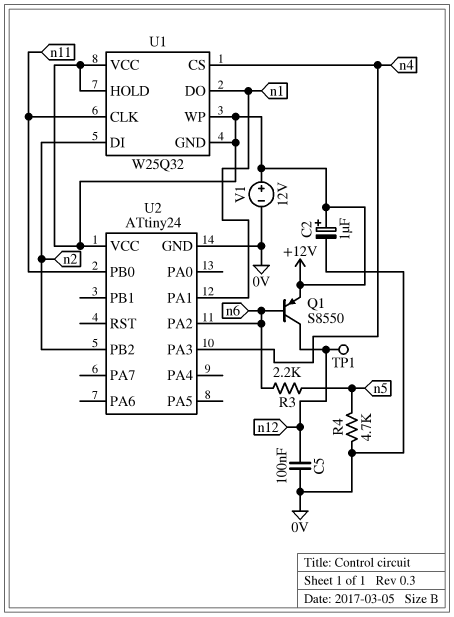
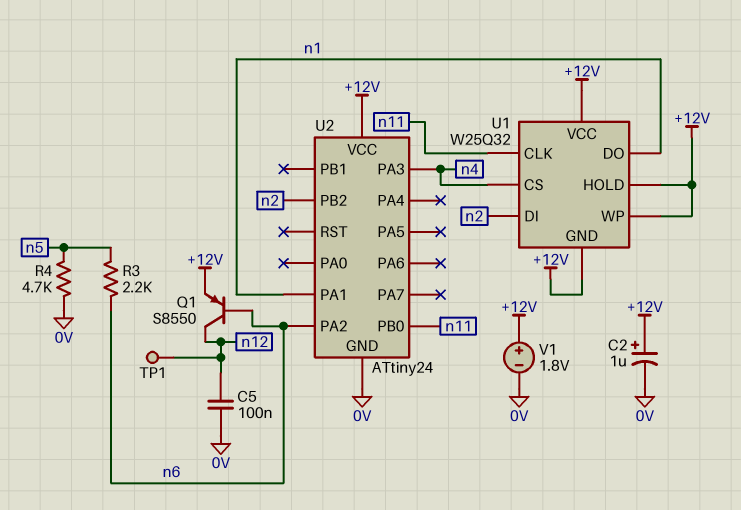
V1: 12V (plus +12V, minus 0V) -> 1.8V (plus +12V, minus 0V)

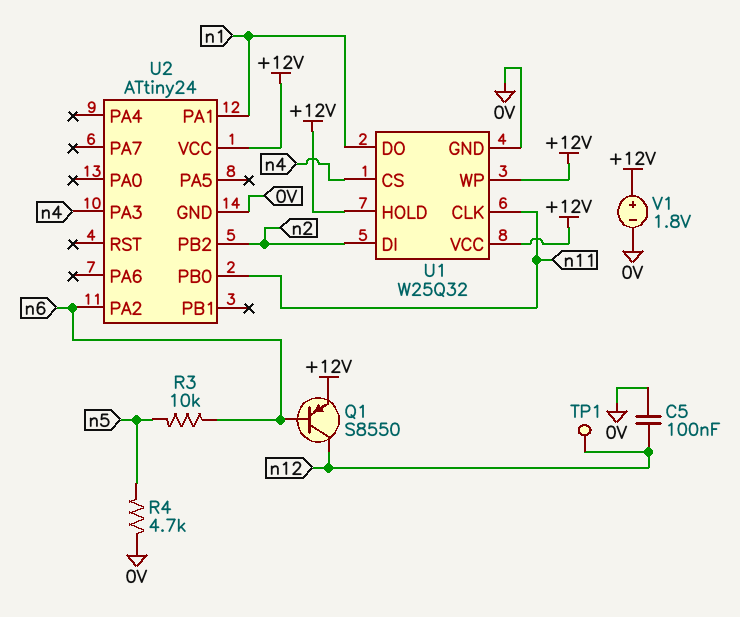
C2: 1uF (plus +12V, minus 0V) -> none
R3: 2.2k (n5, n6) -> 10k (n5, n6)
U1 pin GND: +12V -> 0V

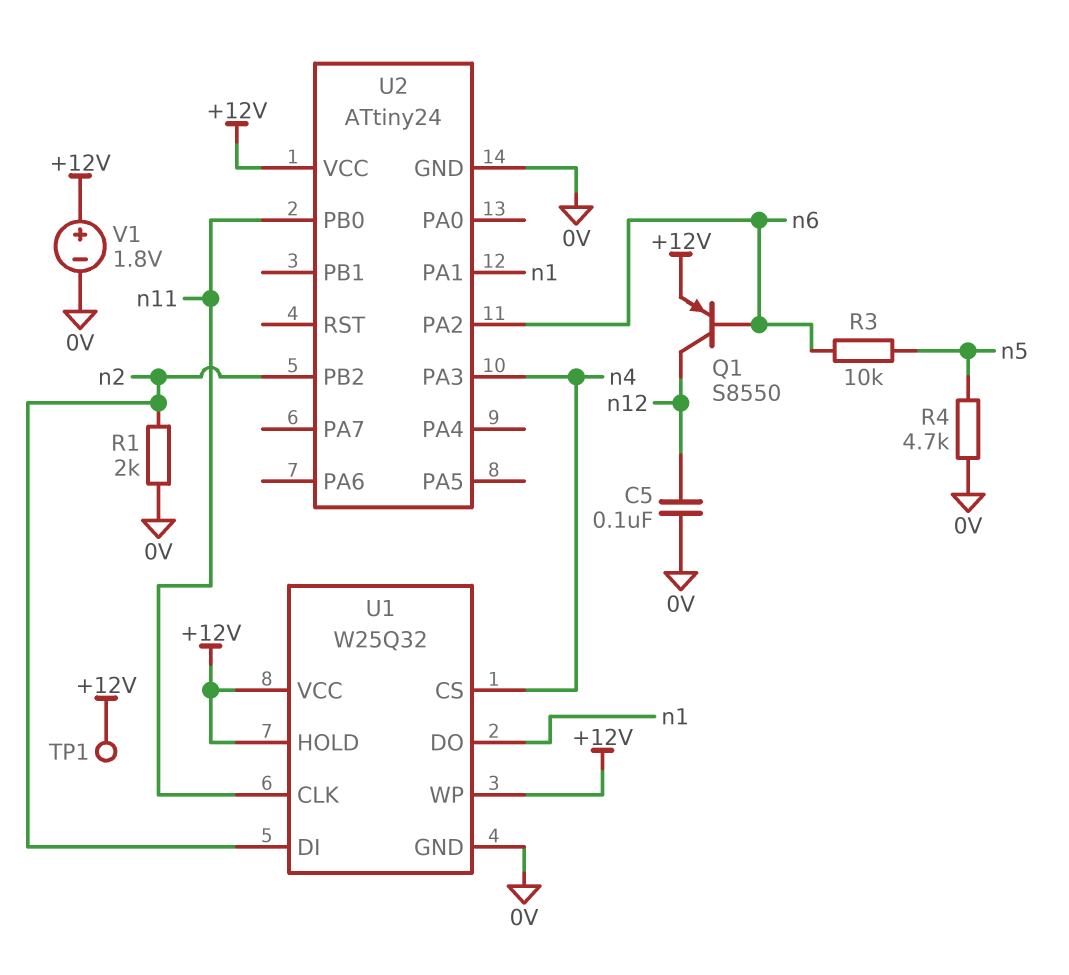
R1: none -> 2k (0V, n2)
TP1: test point (n12) -> test point (+12V)

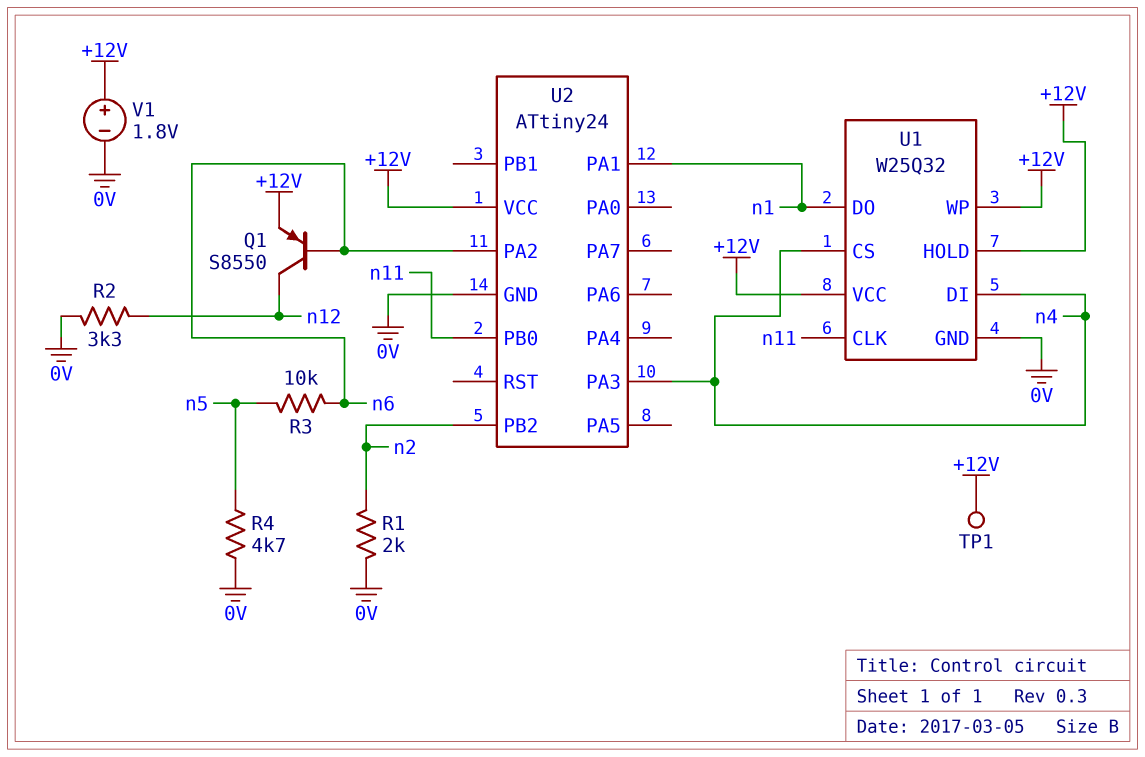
C5: 100nF (0V, n12) -> none
R2: none -> 3.3k (0V, n12)
U1 pin DI: n2 -> n4

